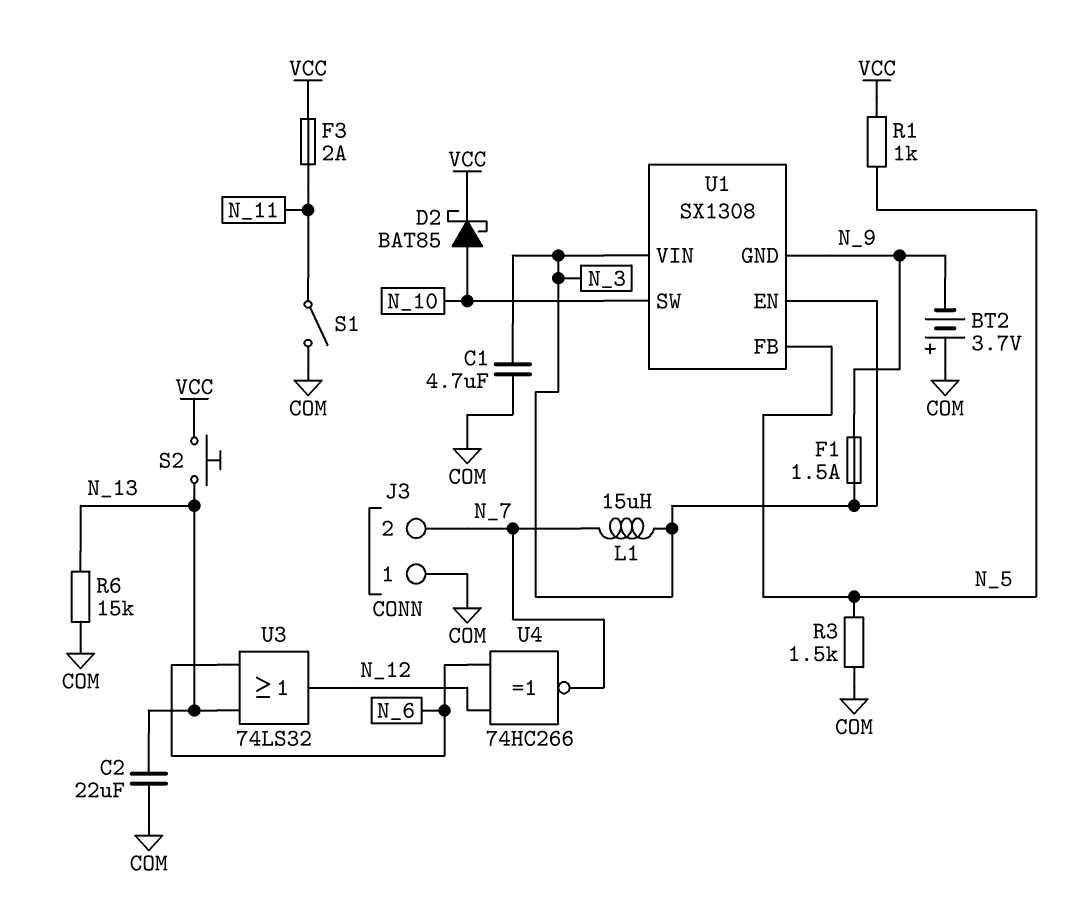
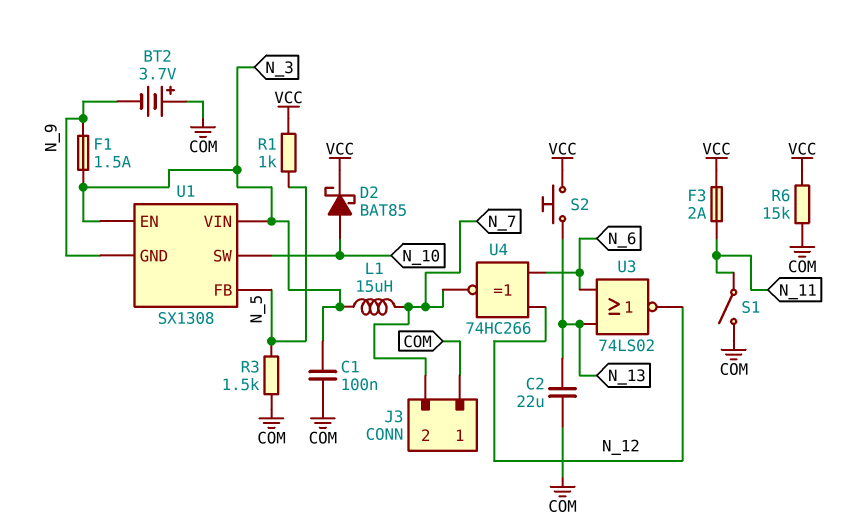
C1: 4.7uF (COM, N_3) -> 100nF (COM, N_3)
R6: 15k (COM, N_13) -> 15k (COM, VCC)
U3: OR 74LS32 (in N_6, in N_13, out N_12) -> NOR 74LS02 (in N_6, in N_13, out N_12)

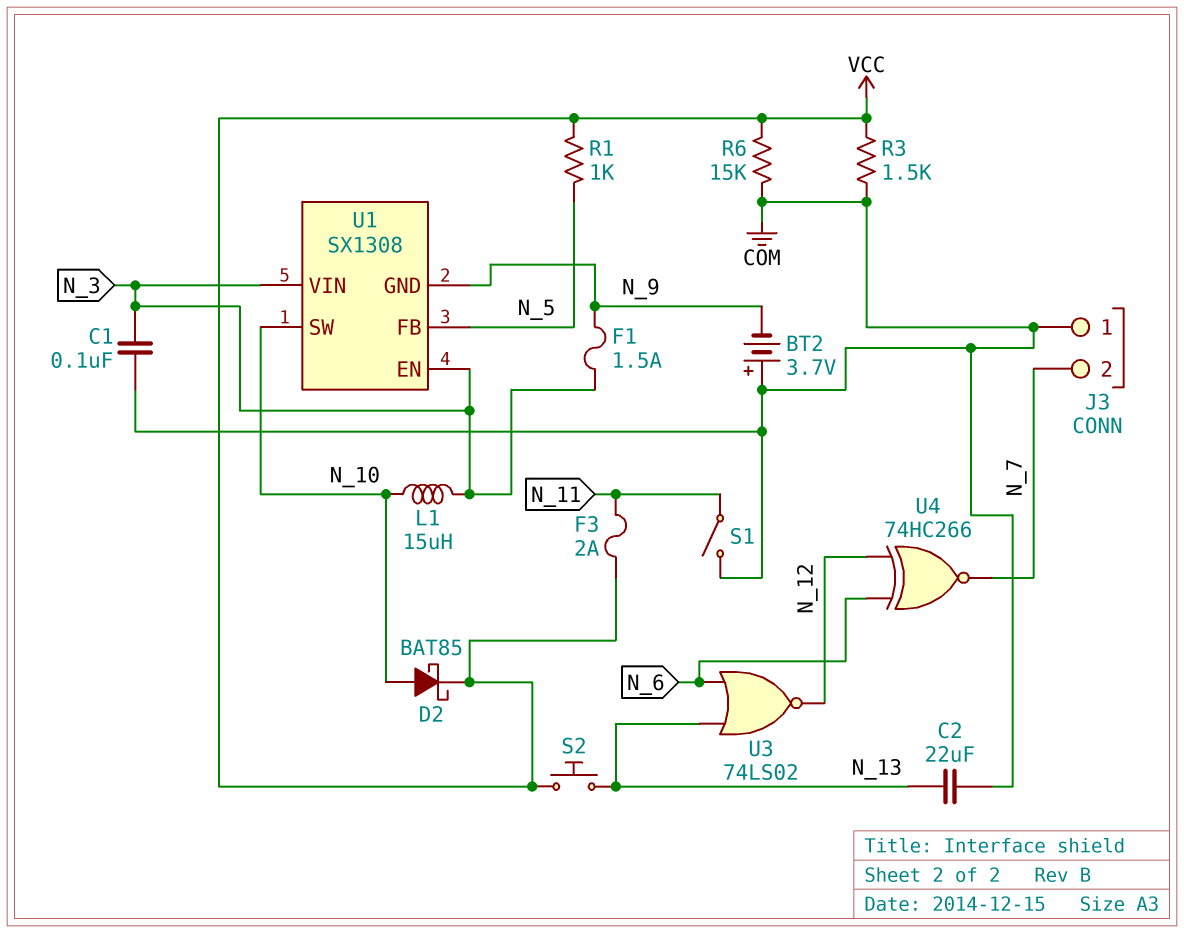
L1: 15uH (N_3, N_7) -> 15uH (N_3, N_10)
R3: 1.5k (COM, N_5) -> 1.5k (COM, VCC)

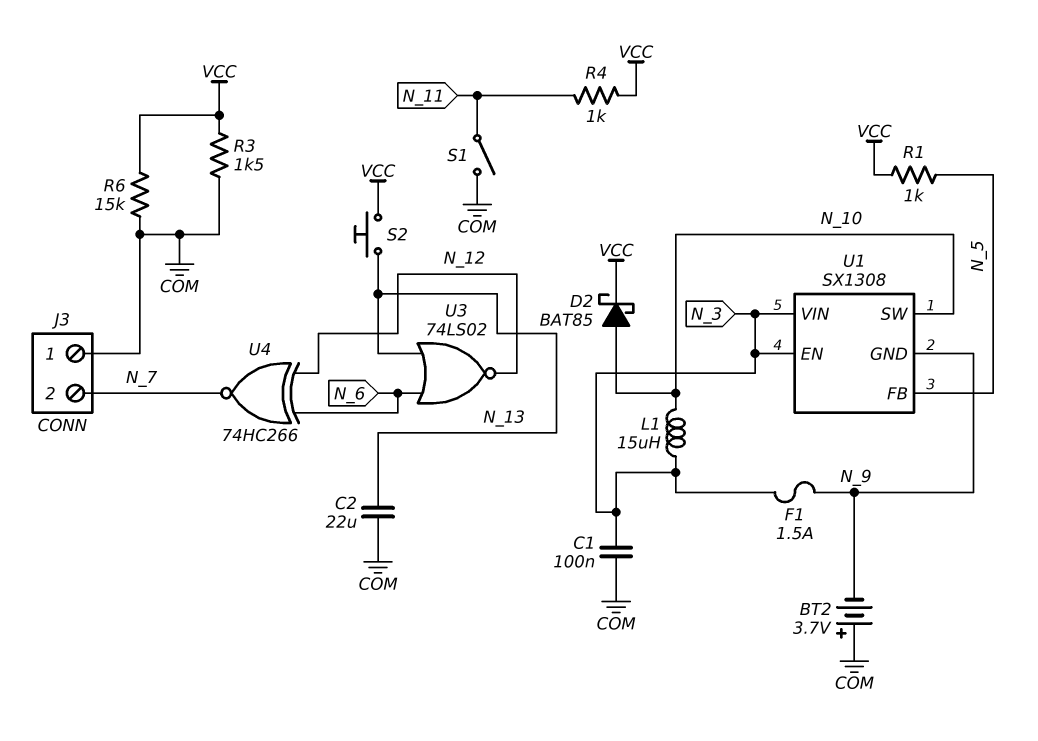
F3: 2A (N_11, VCC) -> none
R4: none -> 1k (N_11, VCC)

